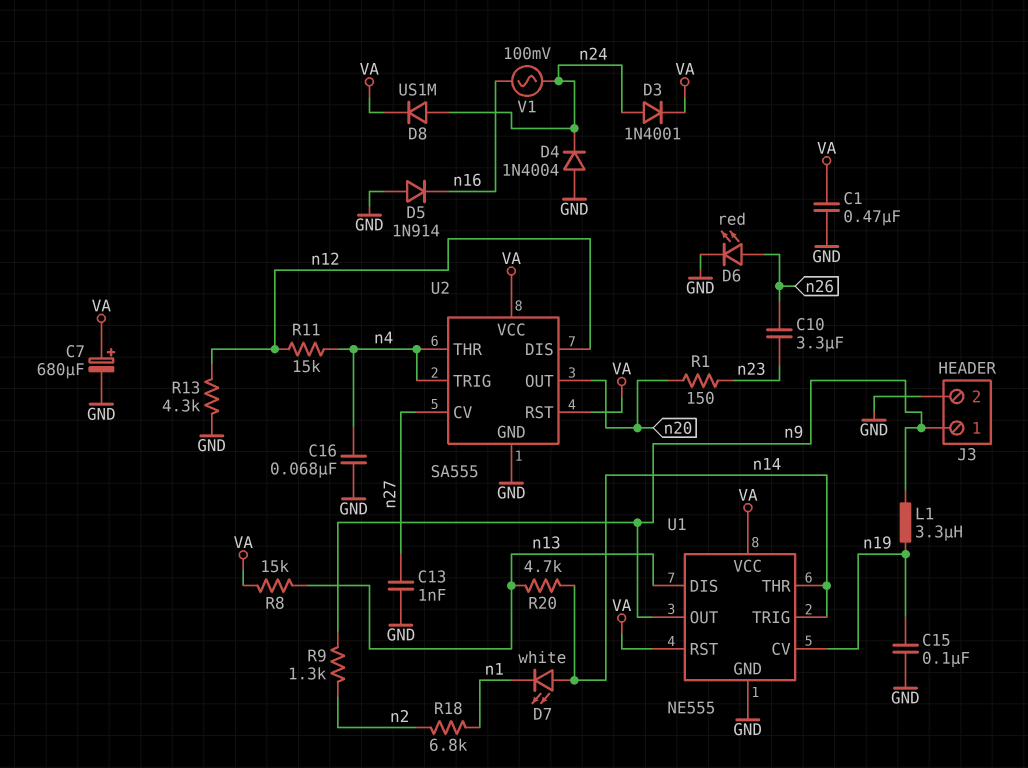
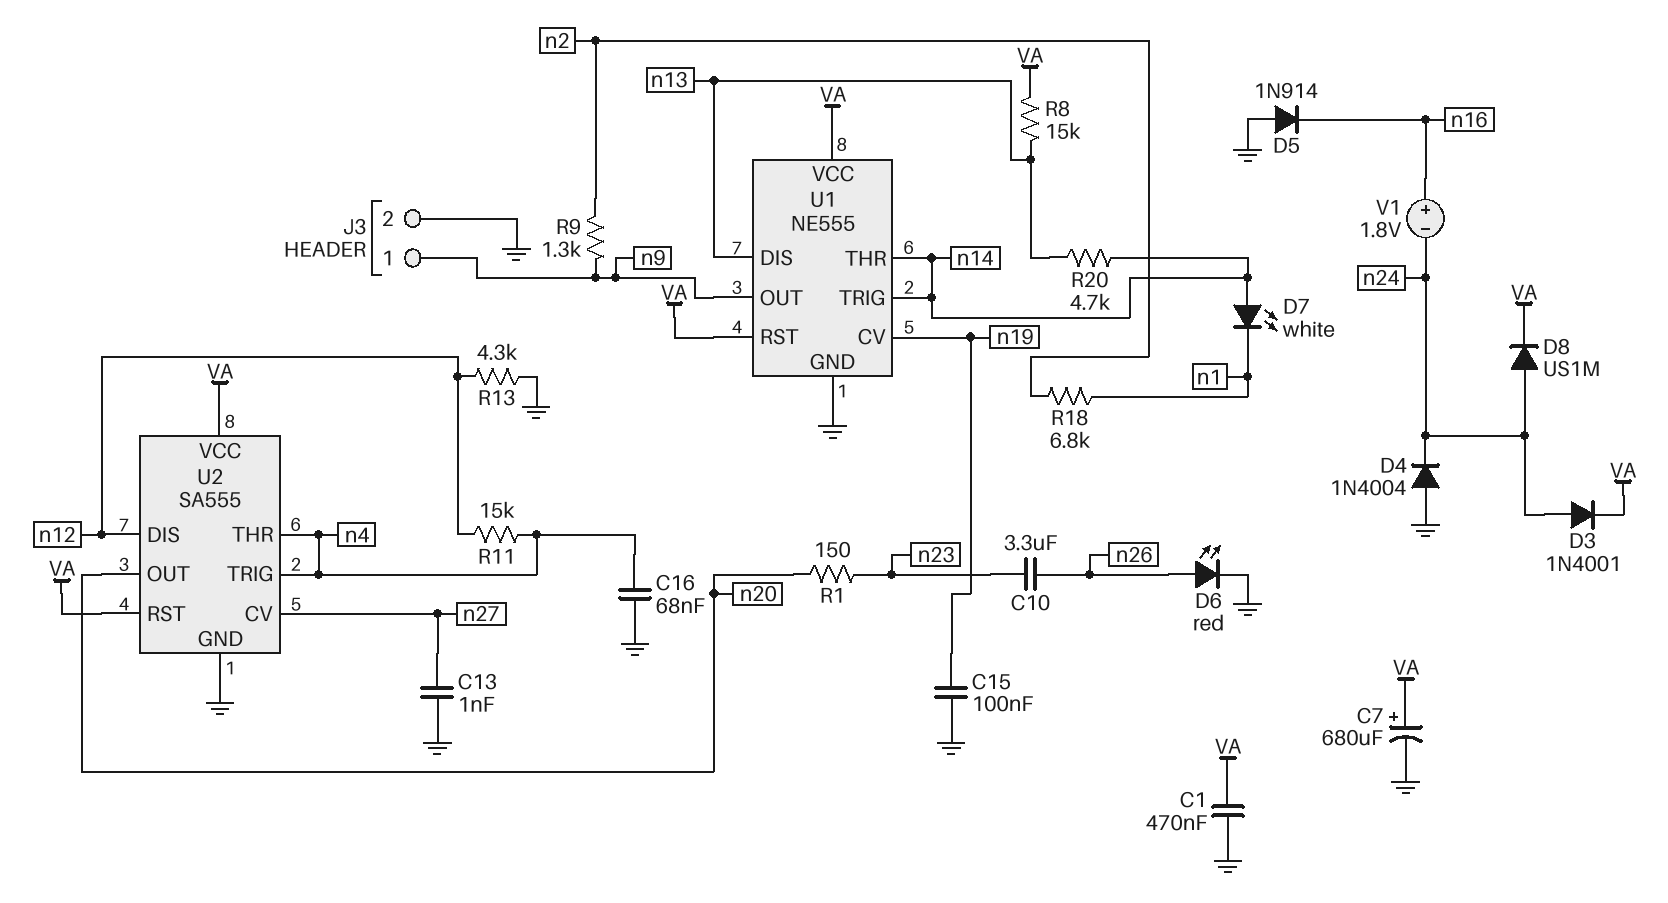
L1: 3.3uH (n9, n19) -> none
V1: AC 100mV (n16, n24) -> 1.8V (plus n16, minus n24)

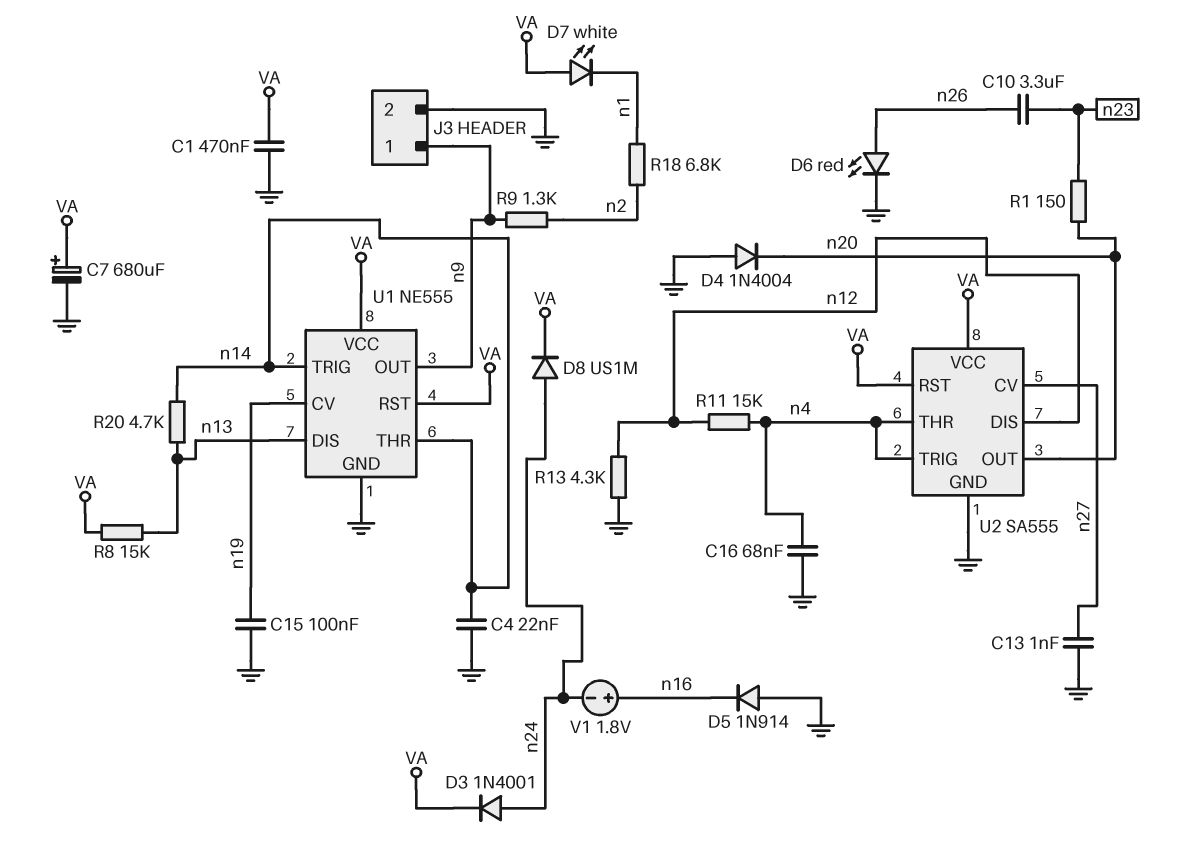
C4: none -> 22nF (GND, n14)
D4: diode 1N4004 (A GND, K n24) -> diode 1N4004 (A GND, K n20)
D7: LED white (A n14, K n1) -> LED white (A VA, K n1)

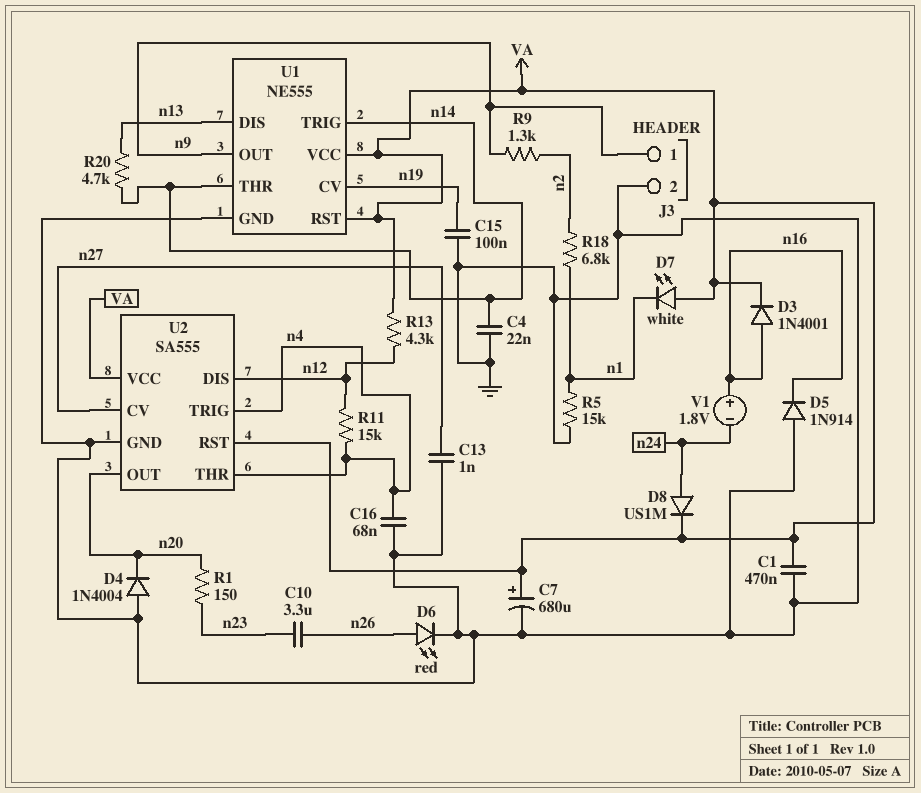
D3: diode 1N4001 (A n24, K VA) -> diode 1N4001 (A n16, K VA)
R5: none -> 15k (GND, n1)
R8: 15k (VA, n13) -> none
R13: 4.3k (GND, n12) -> 4.3k (VA, n12)

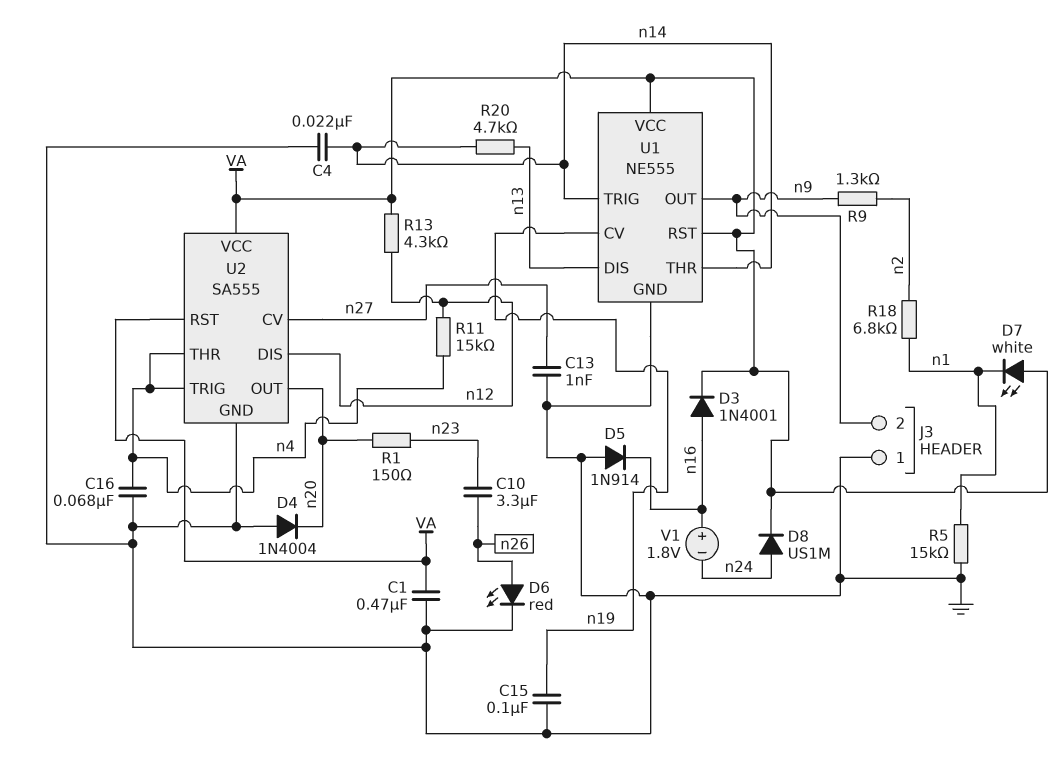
C7: 680uF (plus VA, minus GND) -> none
J3 pin 1: n9 -> GND
J3 pin 2: GND -> n9

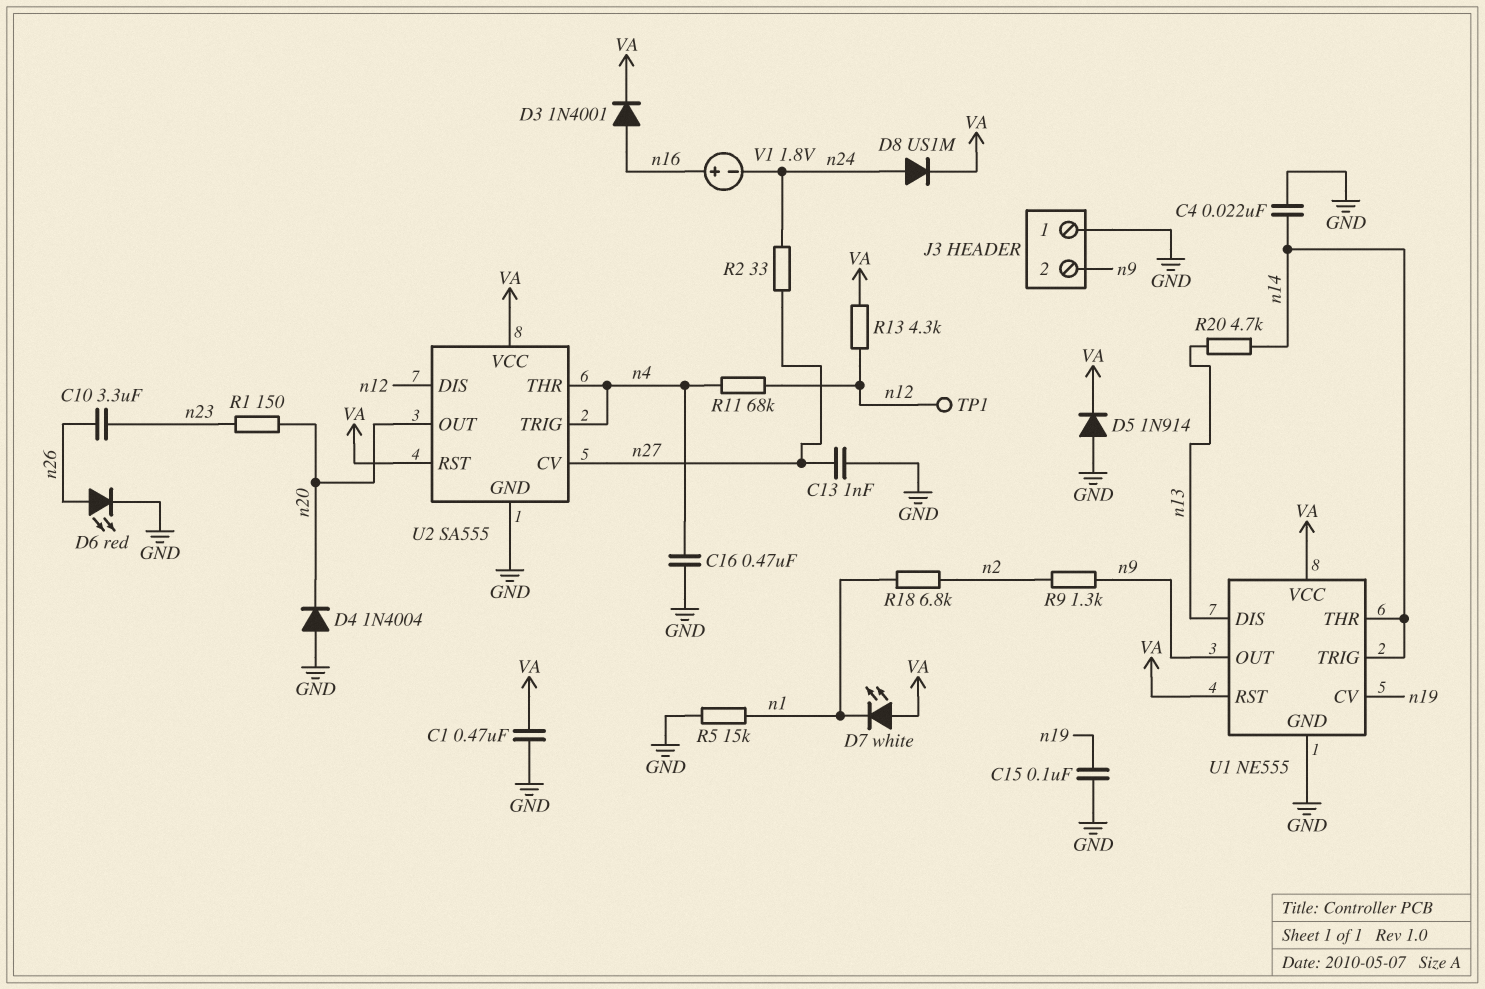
C16: 68nF (GND, n4) -> 470nF (GND, n4)
D5: diode 1N914 (A GND, K n16) -> diode 1N914 (A GND, K VA)
R2: none -> 33 (n24, n27)
R11: 15k (n4, n12) -> 68k (n4, n12)
TP1: none -> test point (n12)

